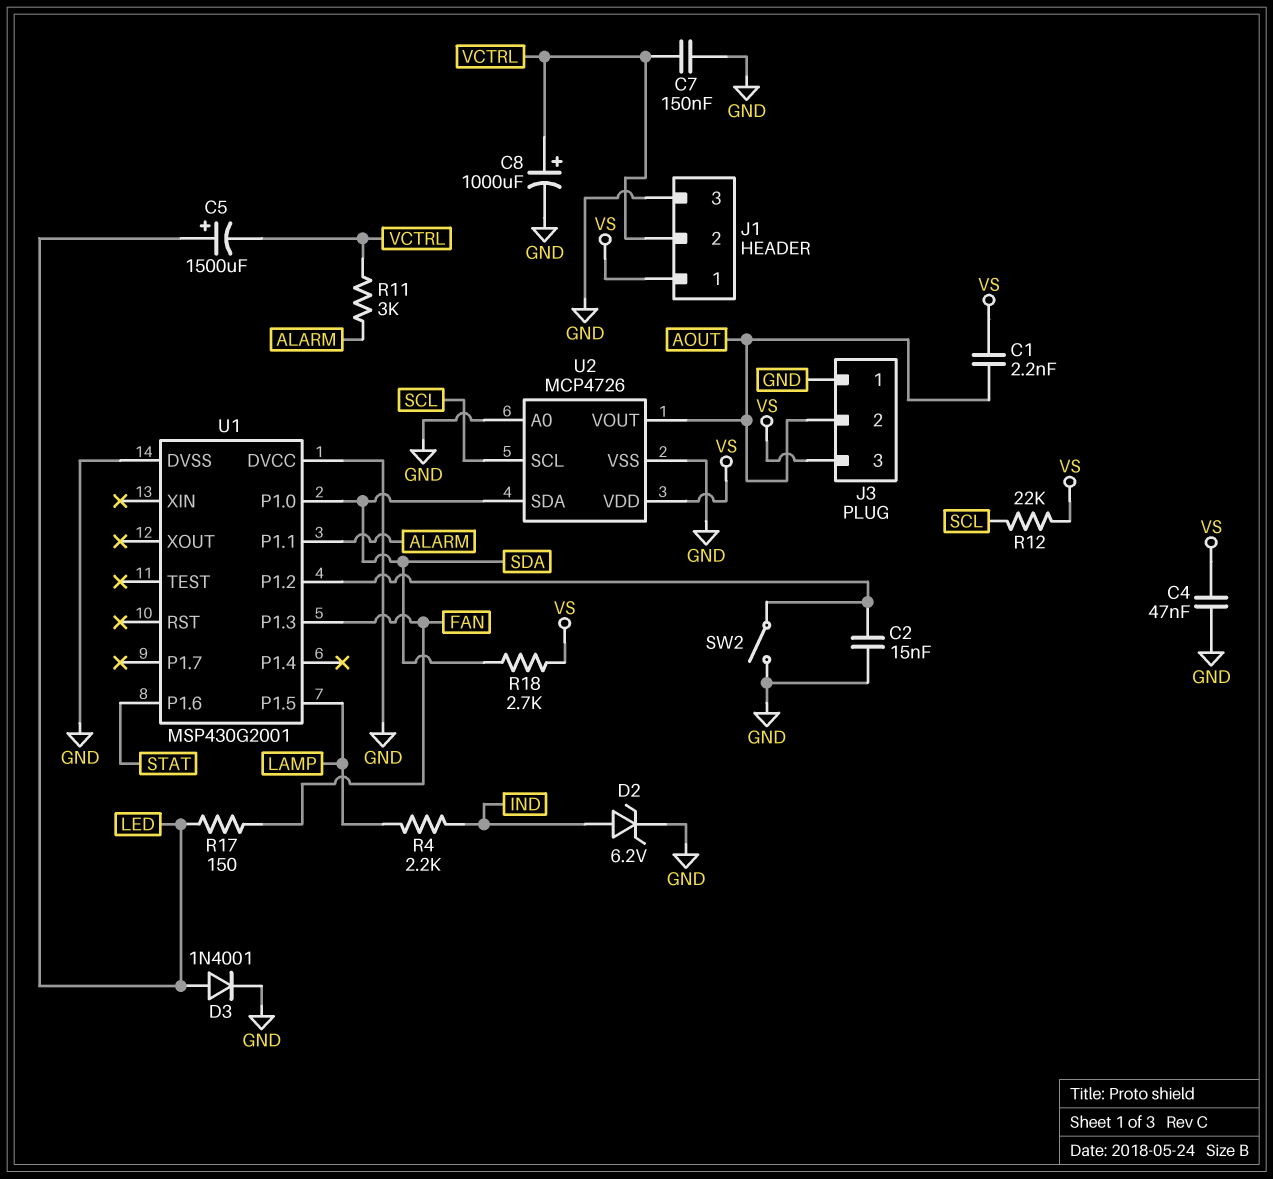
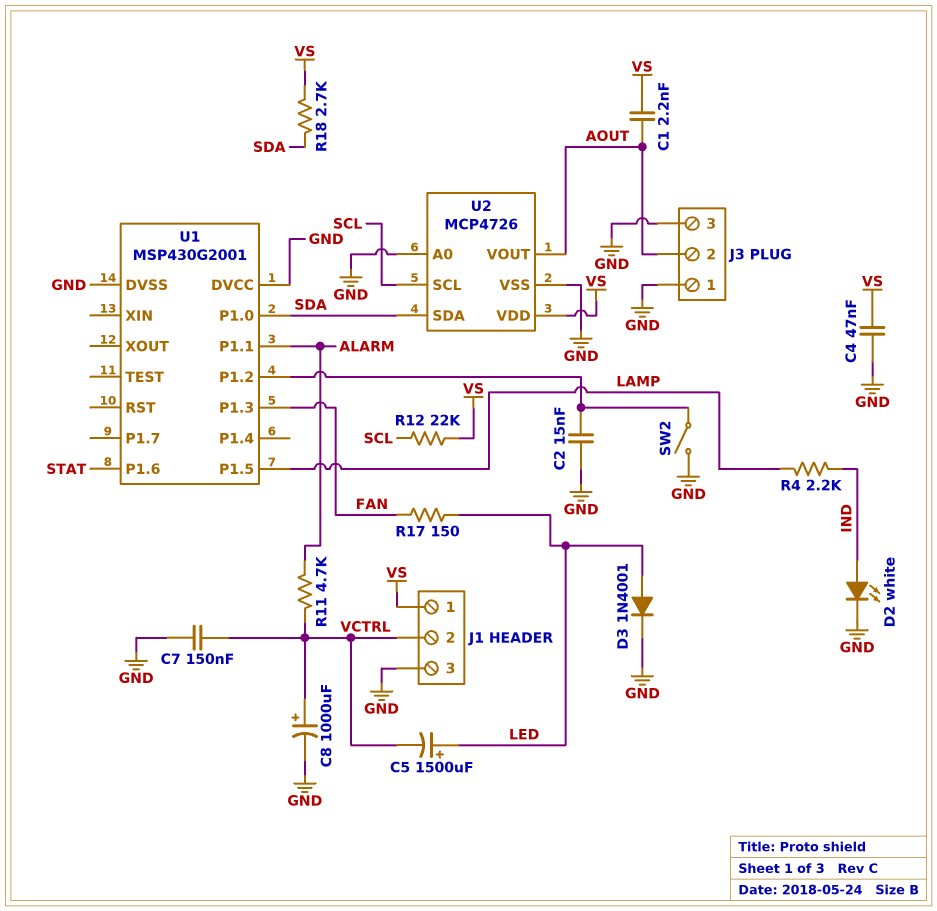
D2: zener 6.2V (A IND, K GND) -> LED white (A IND, K GND)
J3 pin 3: VS -> GND
R11: 3k (ALARM, VCTRL) -> 4.7k (ALARM, VCTRL)

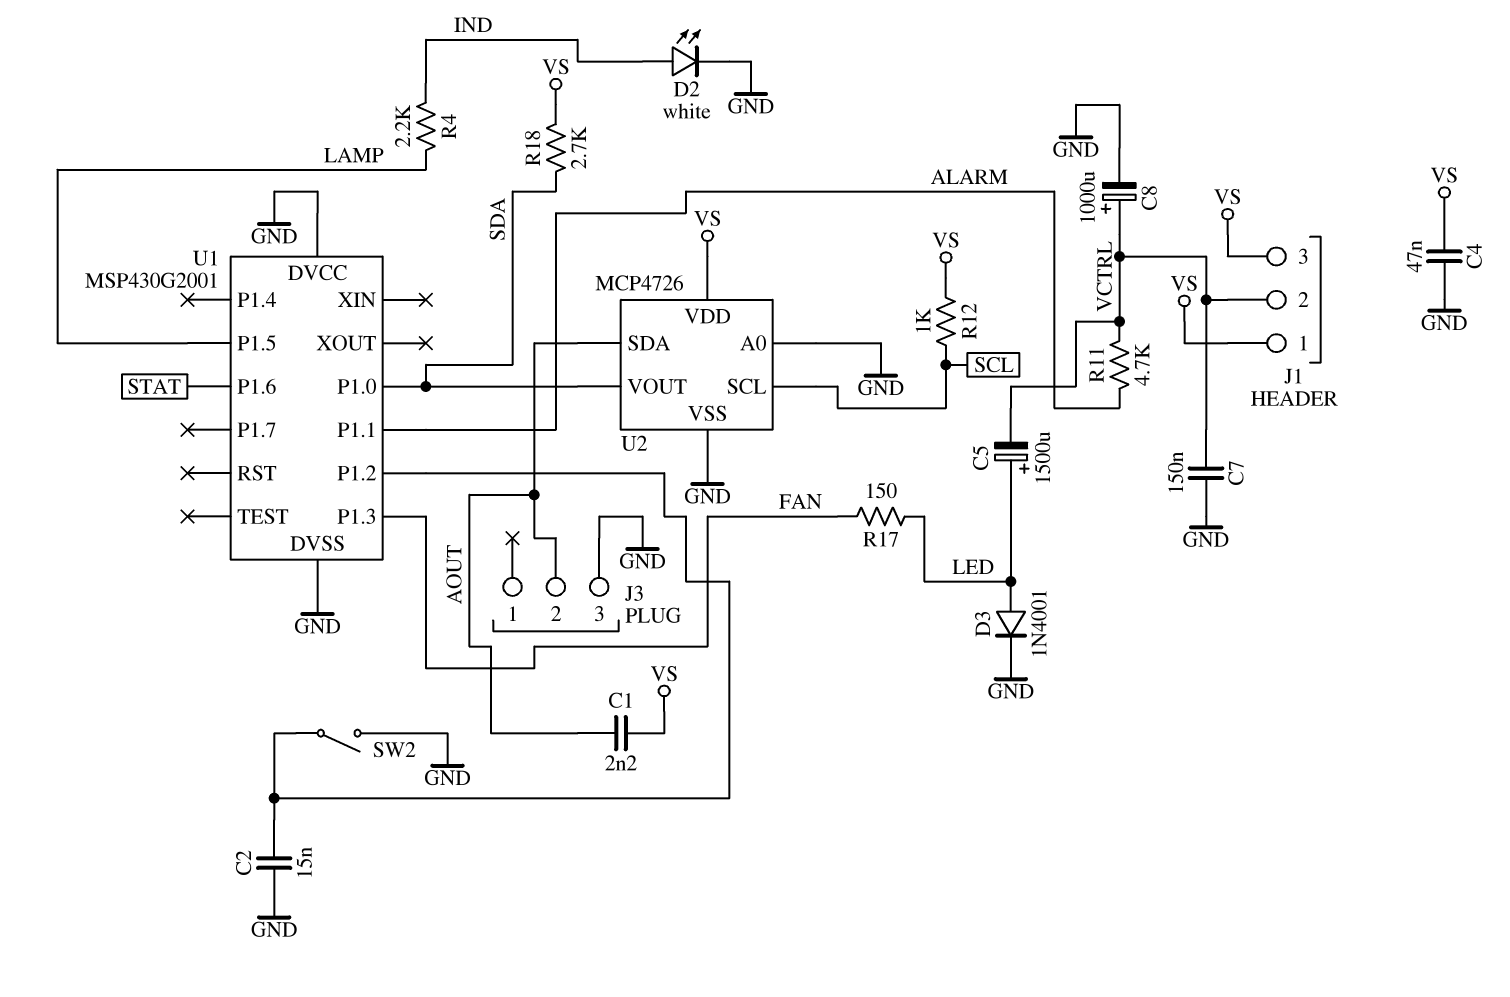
J1 pin 3: GND -> VS
J3 pin 1: GND -> none
R12: 22k (SCL, VS) -> 1k (SCL, VS)
U2 pin SDA: SDA -> AOUT
U2 pin VOUT: AOUT -> SDA

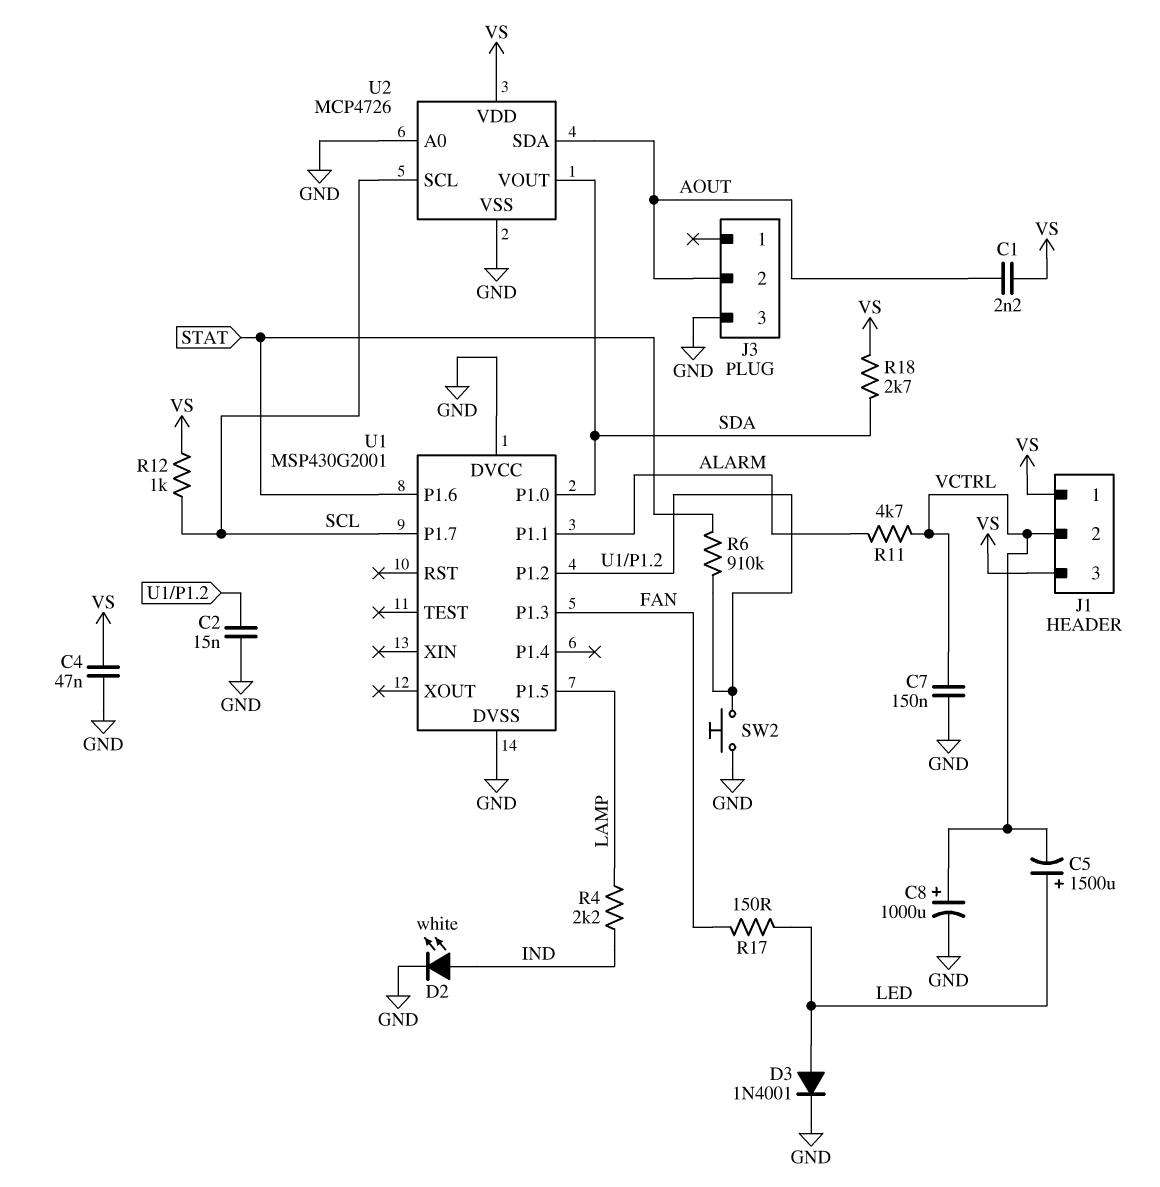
R6: none -> 910k (STAT, U1/P1.2)
SW2: switch (GND, U1/P1.2) -> button (GND, U1/P1.2)
U1 pin P1.7: none -> SCL

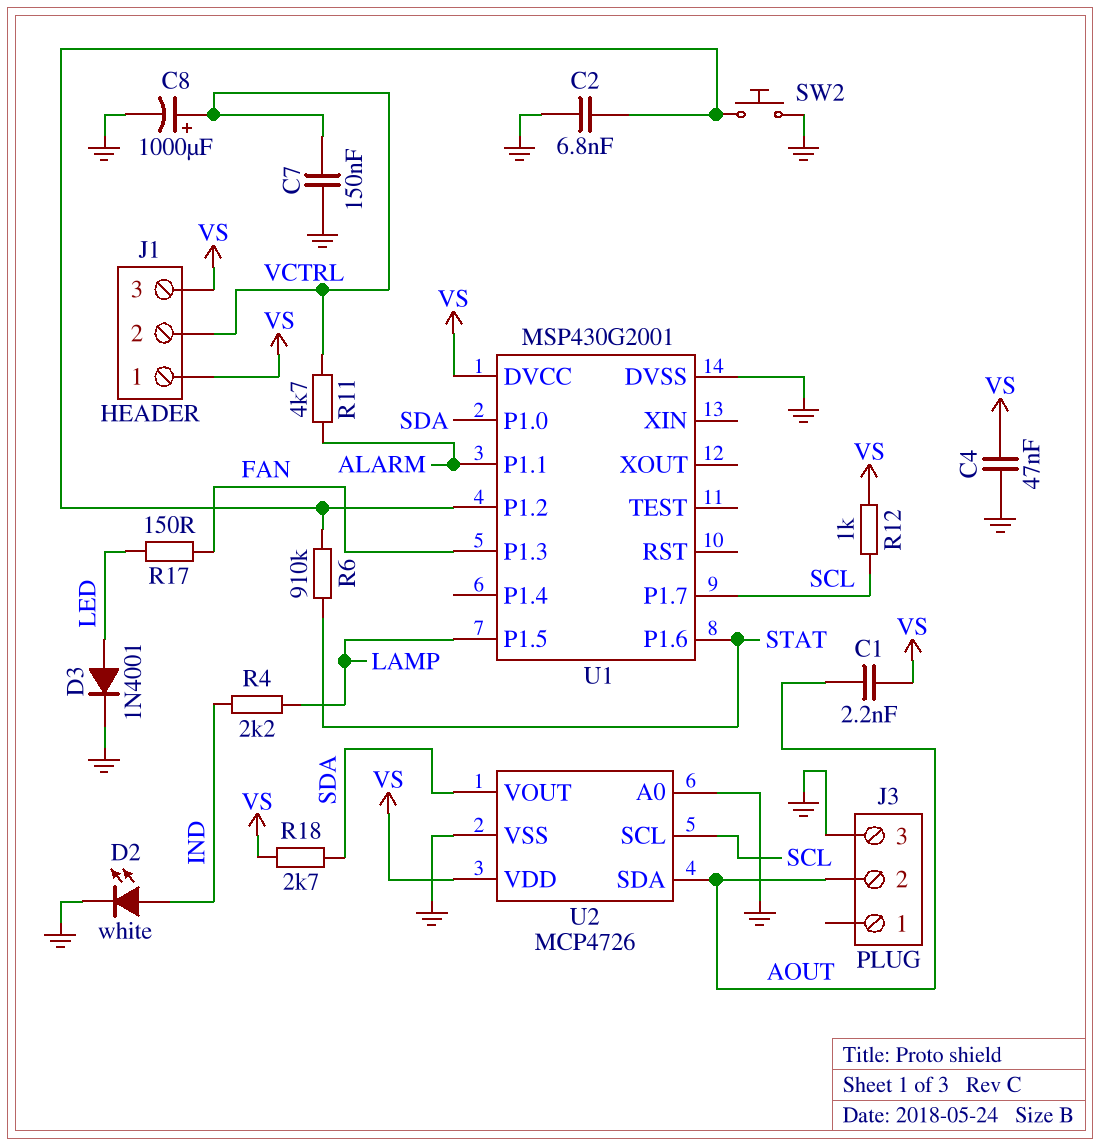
C2: 15nF (GND, U1/P1.2) -> 6.8nF (GND, U1/P1.2)
C5: 1500uF (plus LED, minus VCTRL) -> none
U1 pin DVCC: GND -> VS

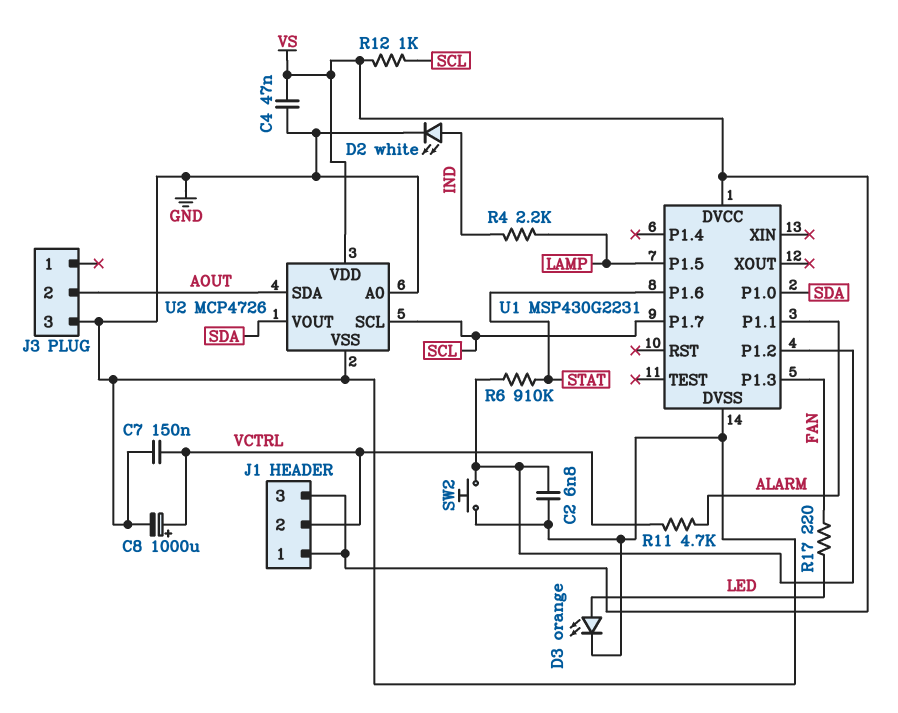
C1: 2.2nF (AOUT, VS) -> none
D3: diode 1N4001 (A LED, K GND) -> LED orange (A LED, K GND)
R17: 150 (FAN, LED) -> 220 (FAN, LED)
R18: 2.7k (SDA, VS) -> none
U1: MSP430G2001 -> MSP430G2231

